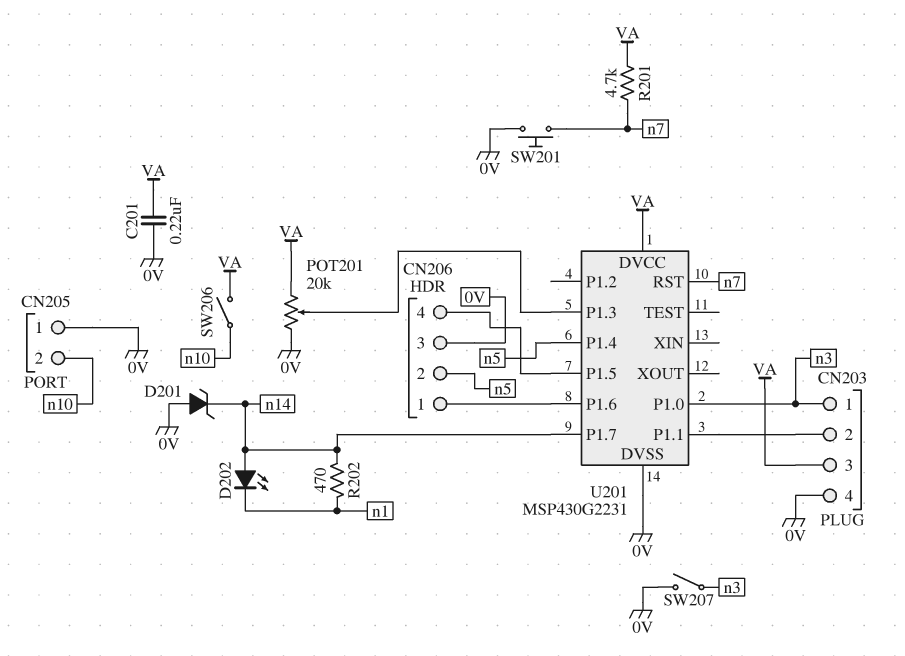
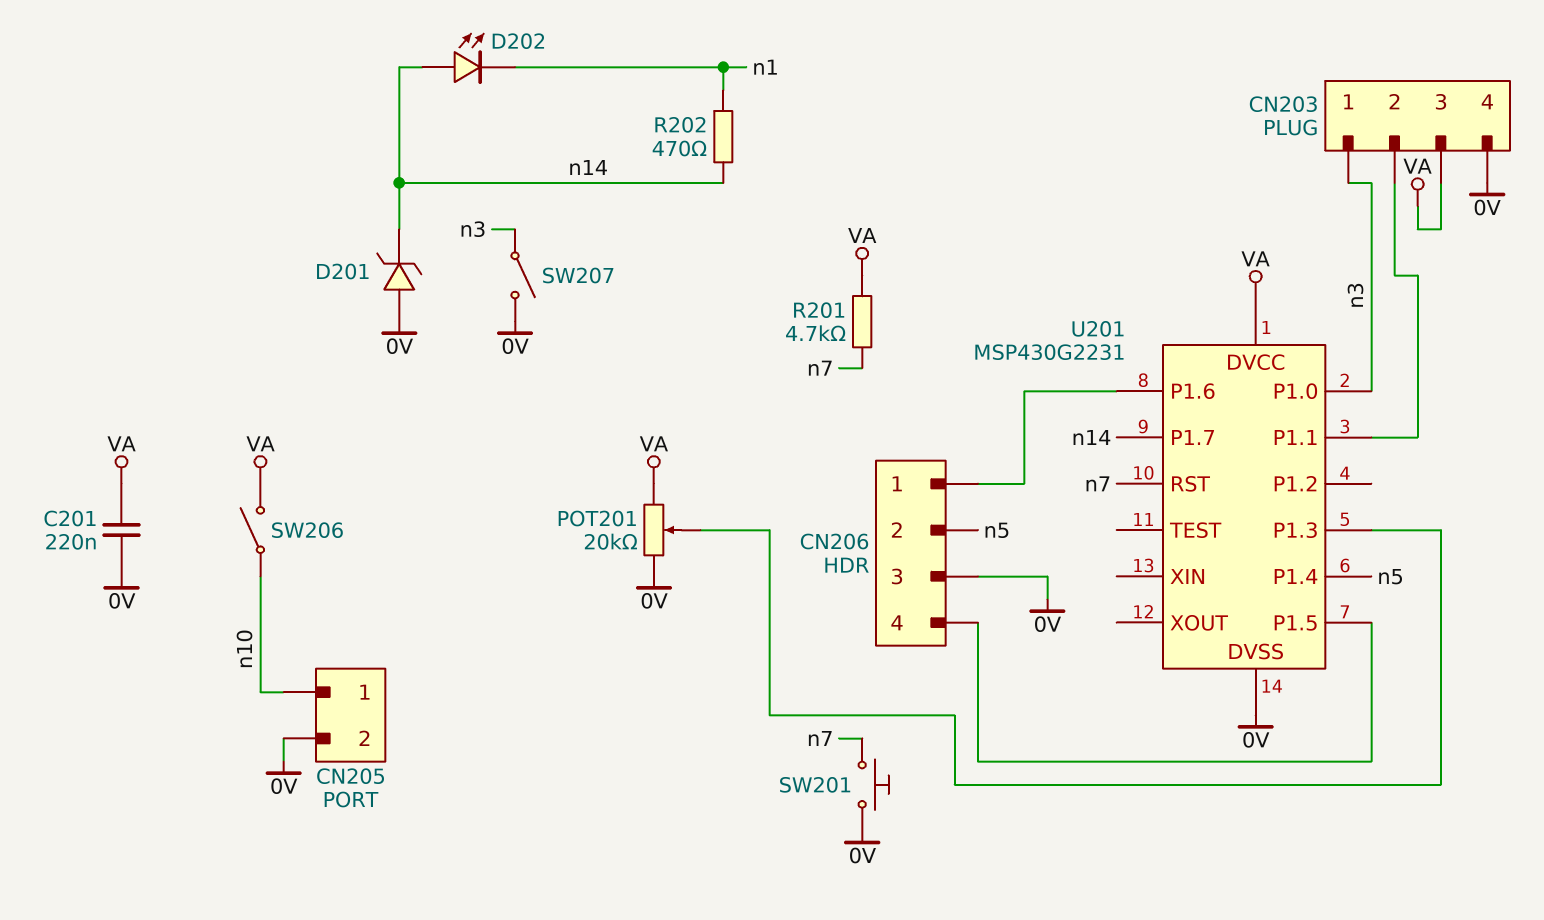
CN205 pin 1: 0V -> n10
CN205 pin 2: n10 -> 0V

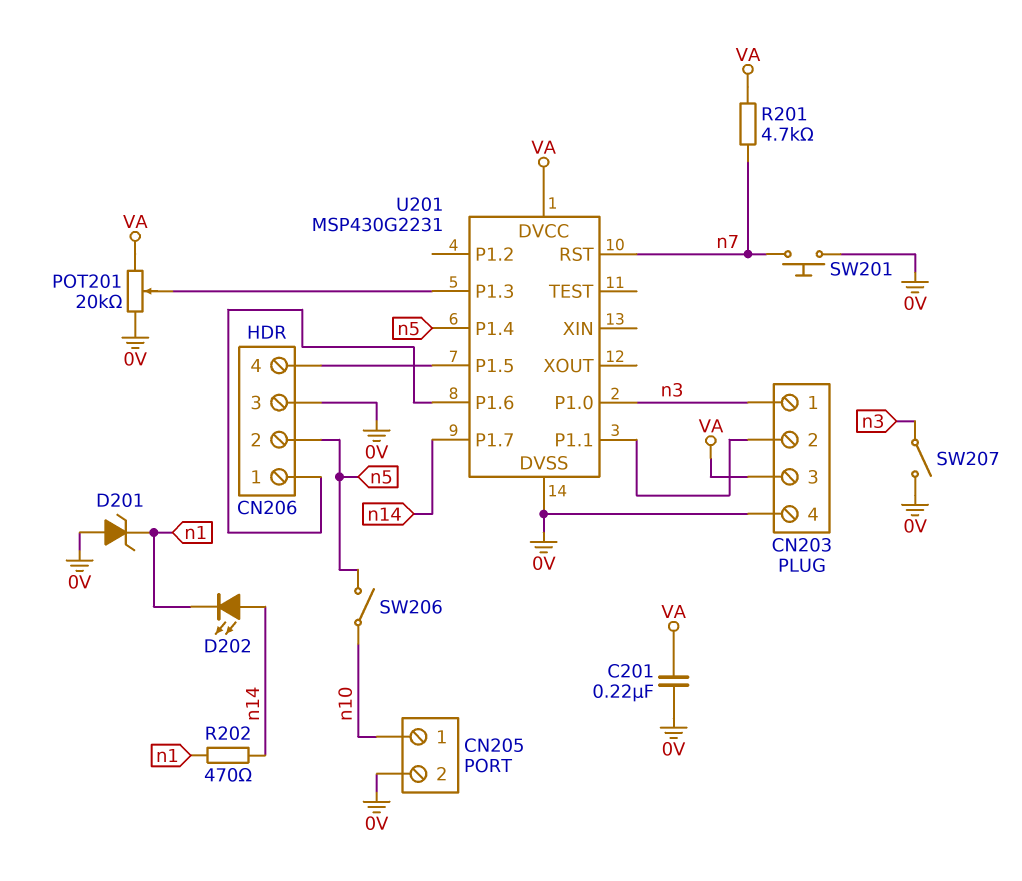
D201: zener (A 0V, K n14) -> zener (A 0V, K n1)
SW206: switch (VA, n10) -> switch (n5, n10)

